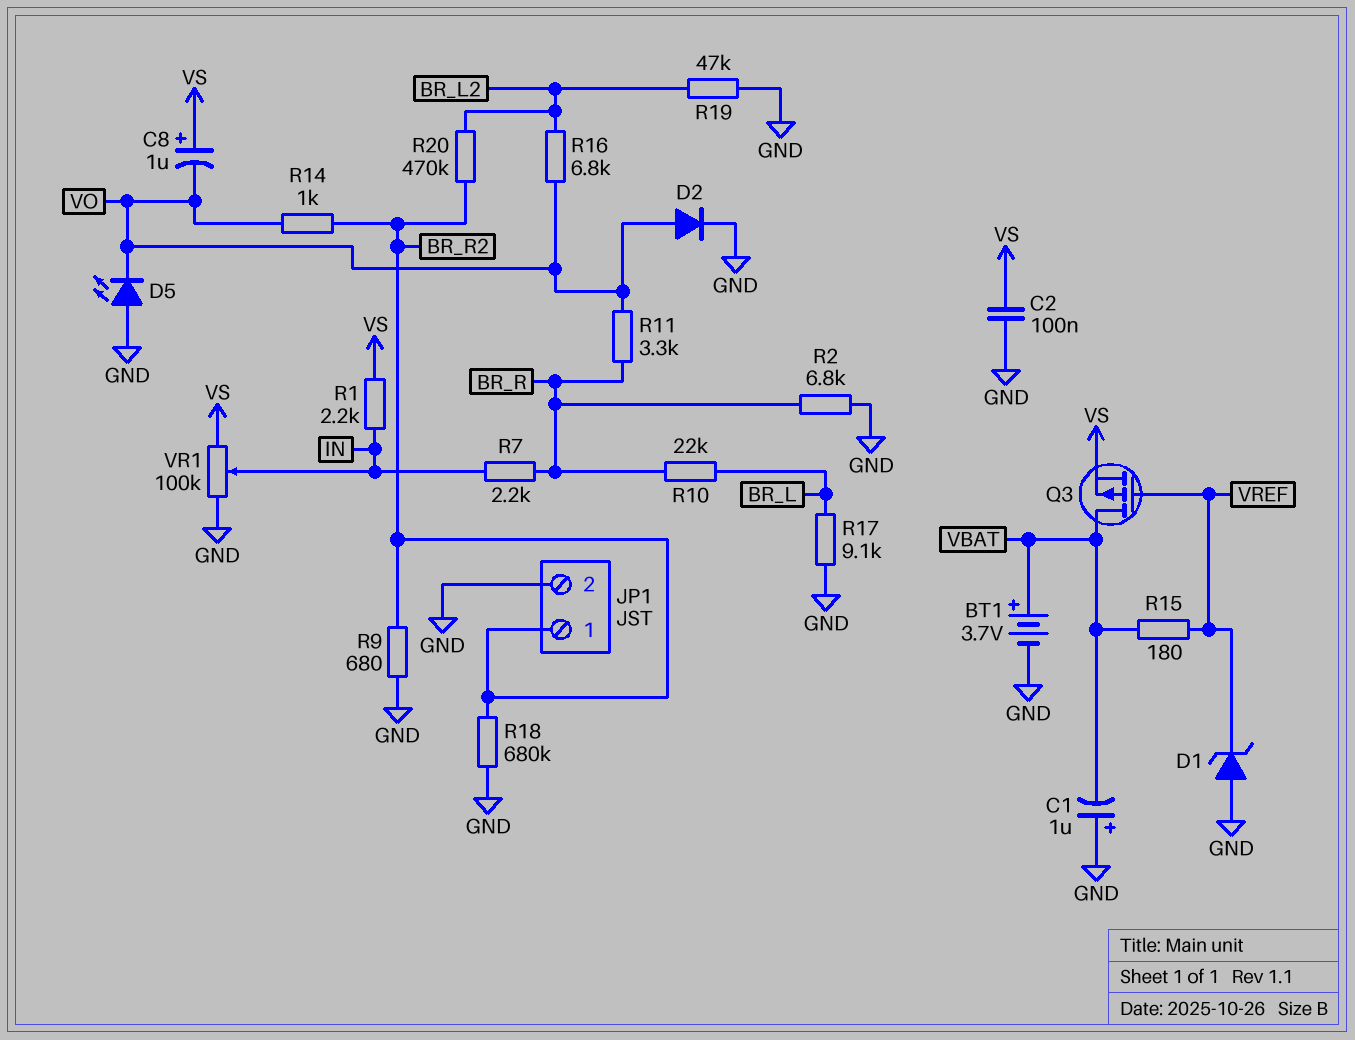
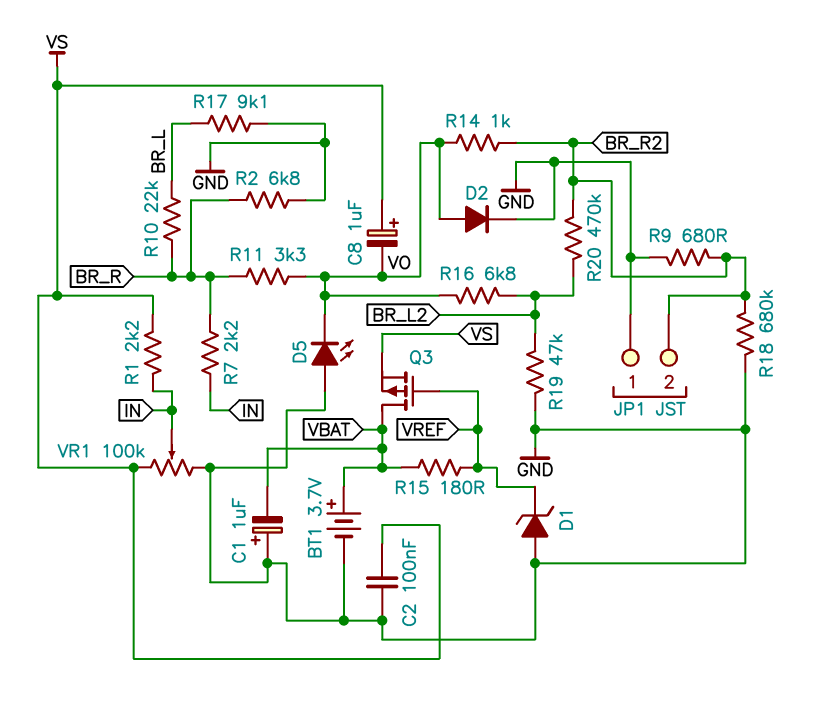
JP1 pin 1: BR_R2 -> GND
JP1 pin 2: GND -> BR_R2

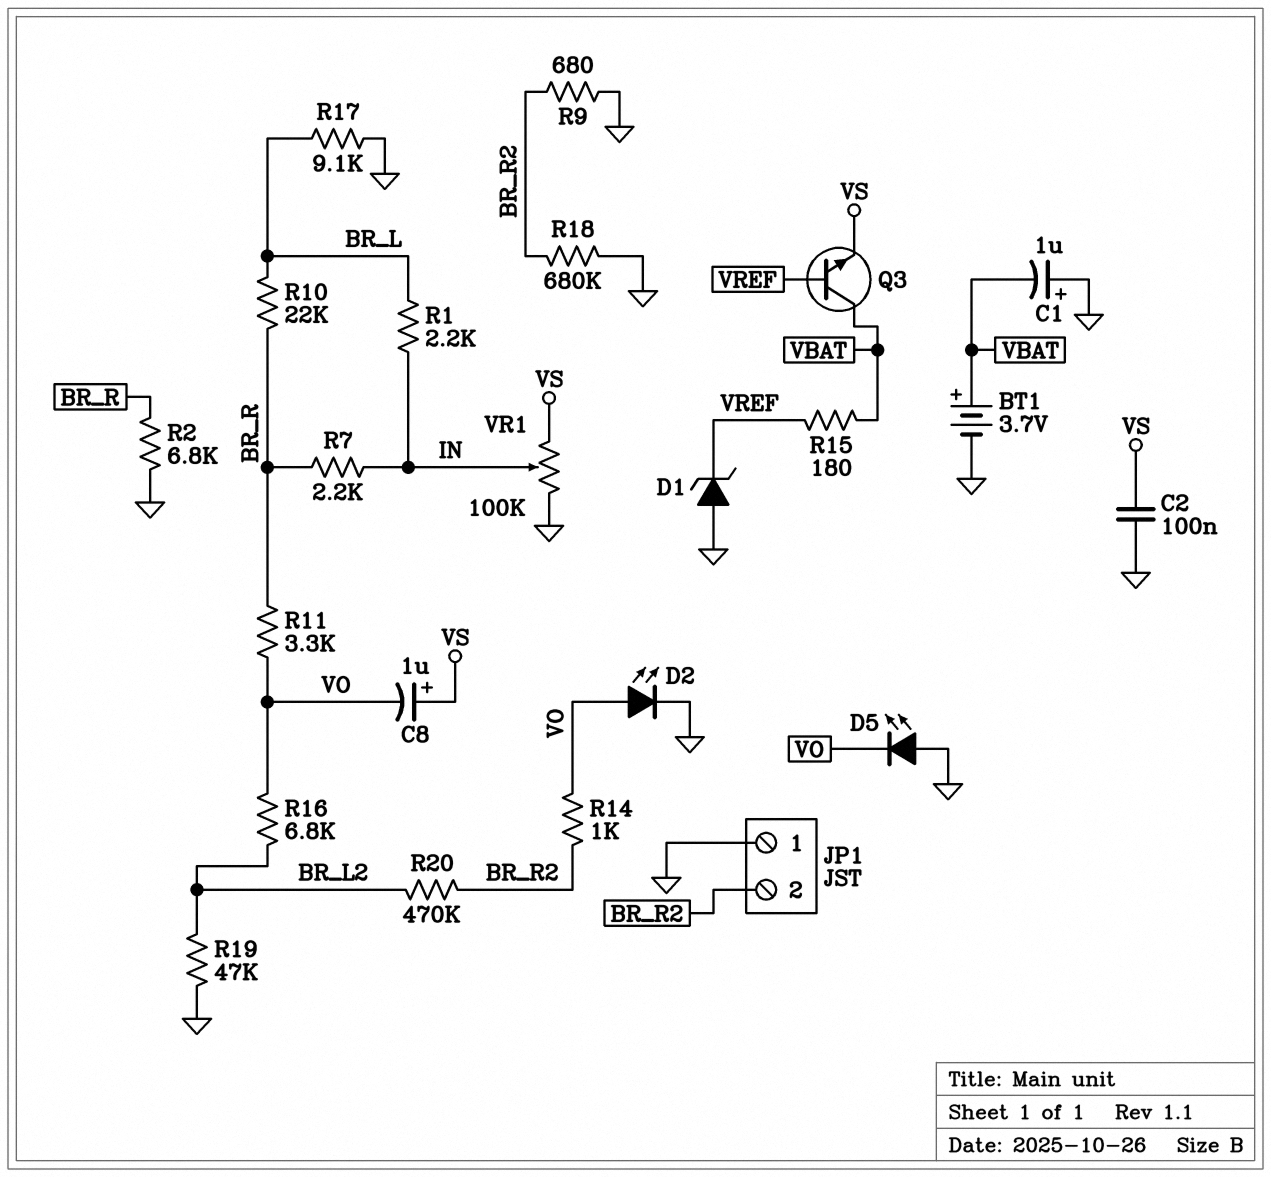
D2: diode (A VO, K GND) -> LED (A VO, K GND)
Q3: PMOS (G VREF, D VBAT, S VS) -> NPN (B VREF, C VBAT, E VS)
R1: 2.2k (IN, VS) -> 2.2k (BR_L, IN)

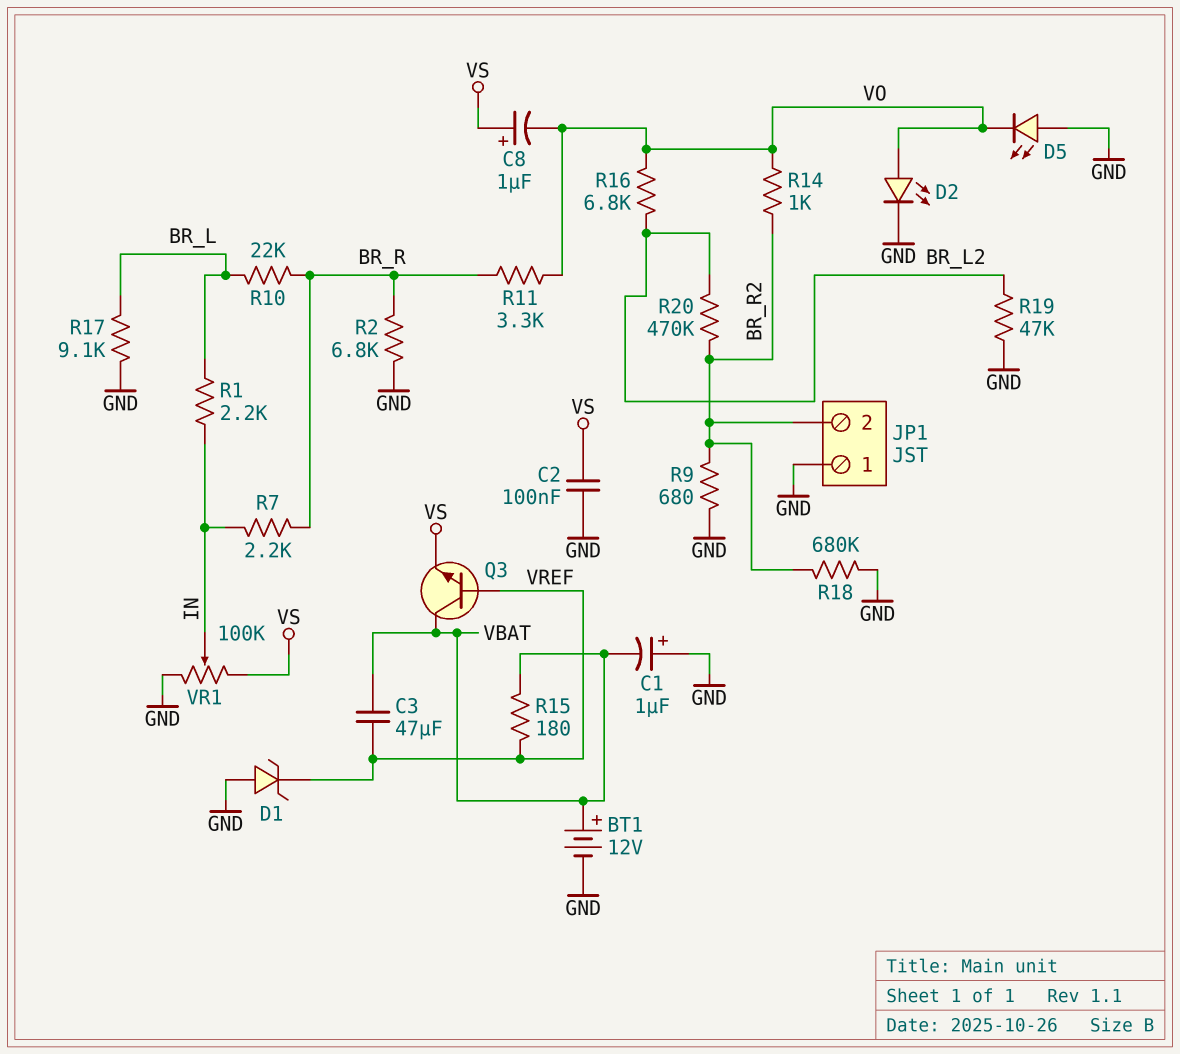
BT1: 3.7V (plus VBAT, minus GND) -> 12V (plus VBAT, minus GND)
C3: none -> 47uF (VBAT, VREF)

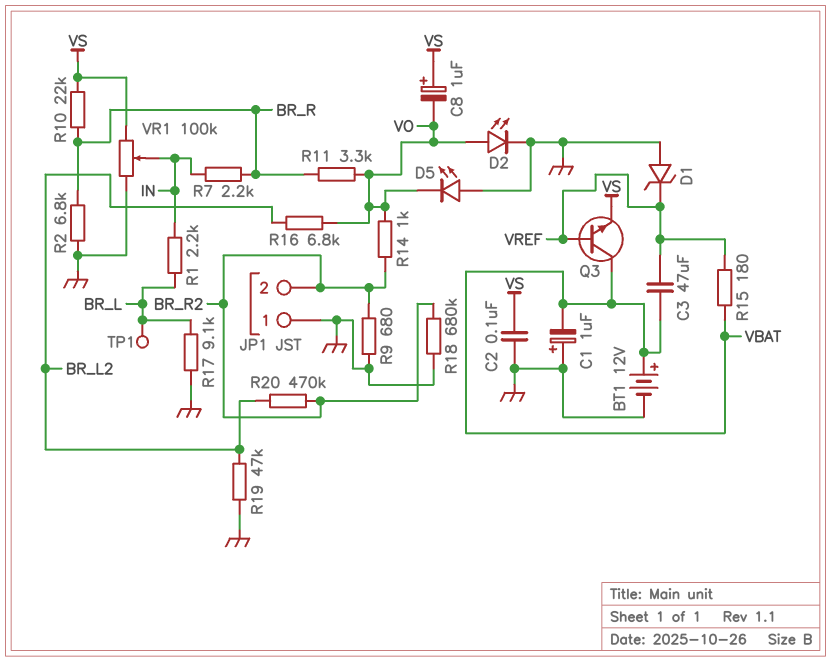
R10: 22k (BR_L, BR_R) -> 22k (BR_R, VS)
TP1: none -> test point (BR_L)

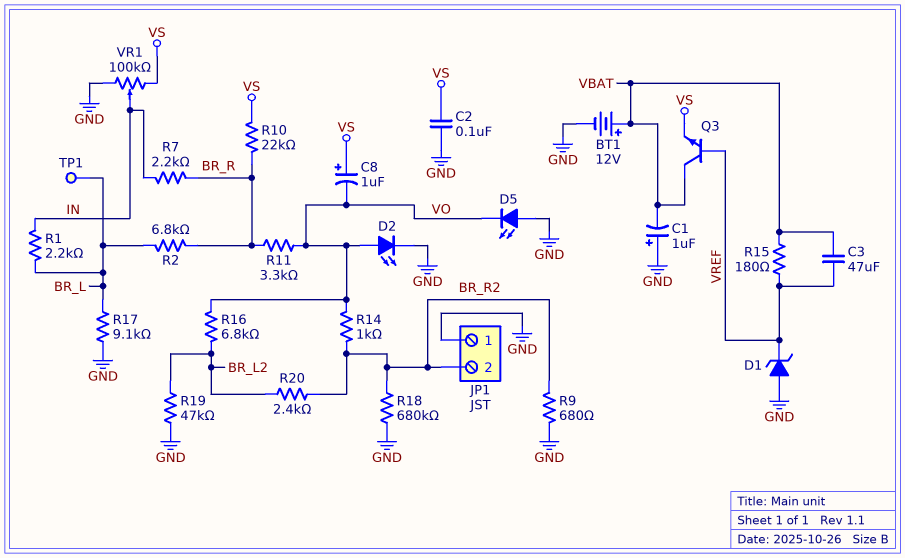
R2: 6.8k (BR_R, GND) -> 6.8k (BR_L, BR_R)
R20: 470k (BR_L2, BR_R2) -> 2.4k (BR_L2, BR_R2)

